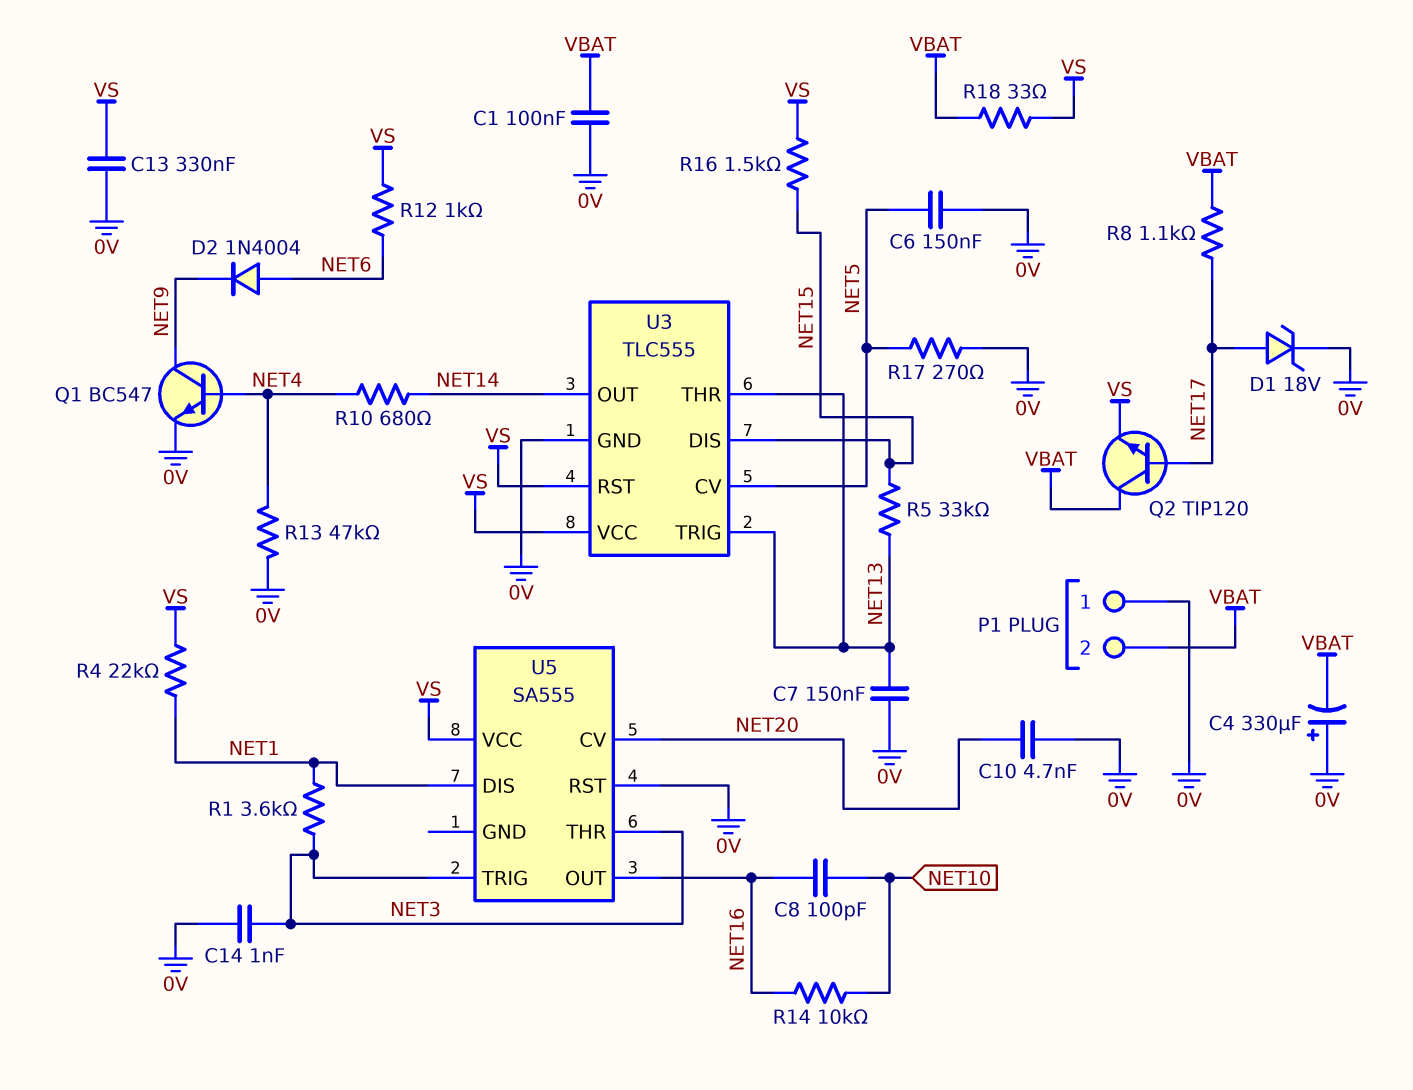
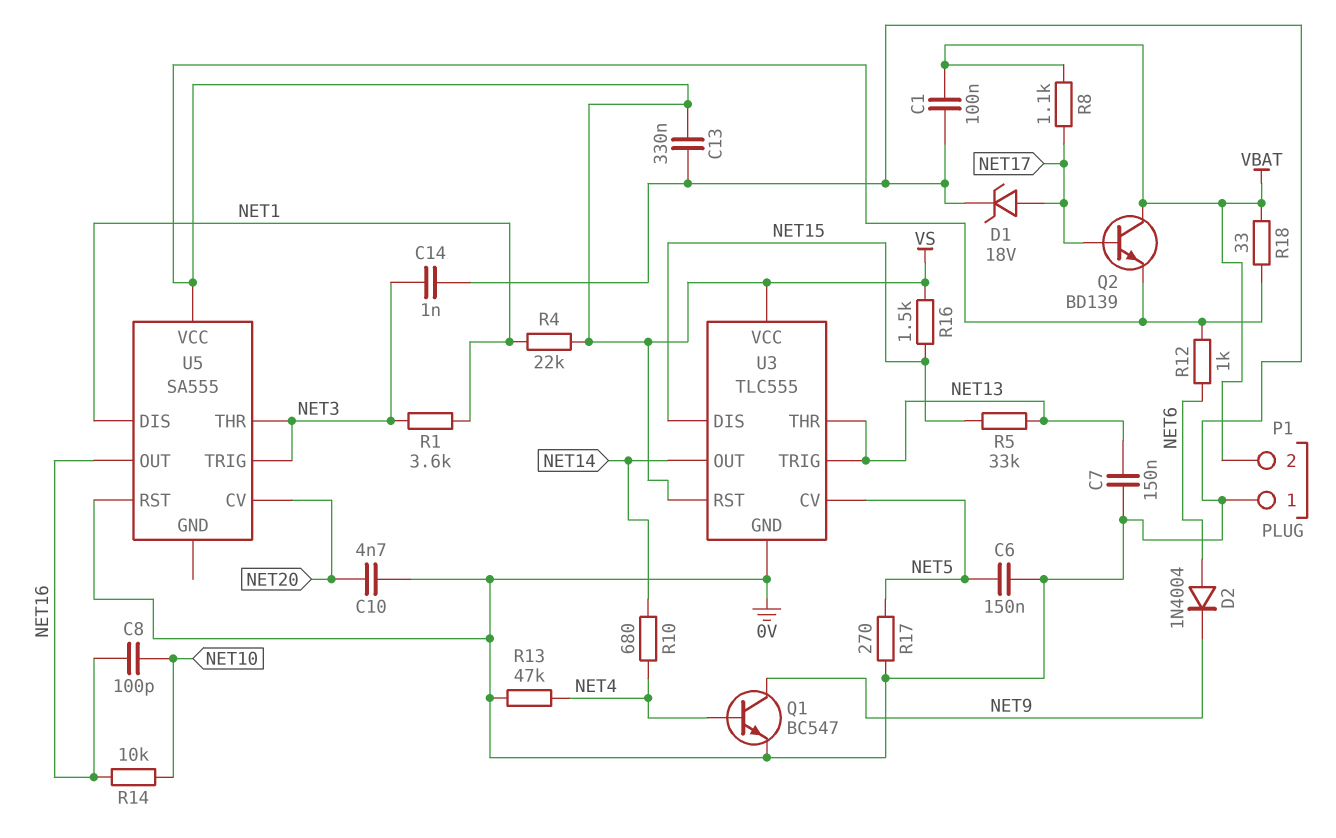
C4: 330uF (plus 0V, minus VBAT) -> none
Q2: NPN TIP120 (B NET17, C VBAT, E VS) -> NPN BD139 (B NET17, C VBAT, E VS)

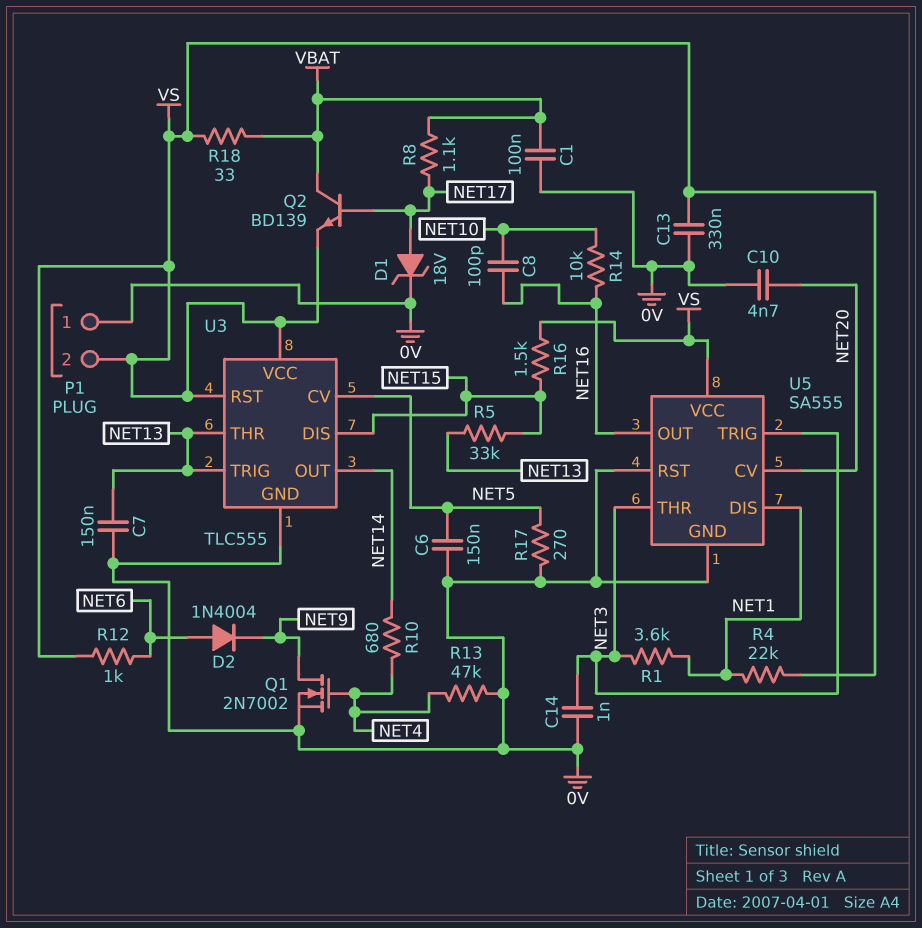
P1 pin 2: VBAT -> VS
Q1: NPN BC547 (B NET4, C NET9, E 0V) -> NMOS 2N7002 (G NET4, D NET9, S 0V)
U5 pin GND: none -> 0V

